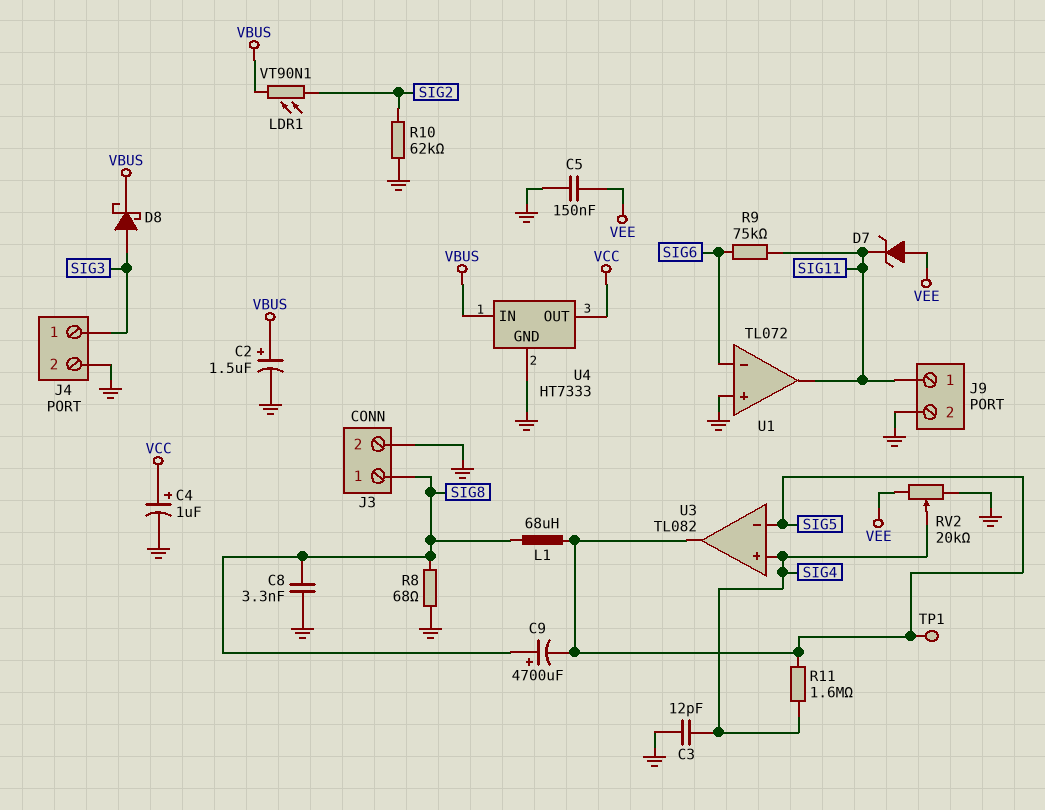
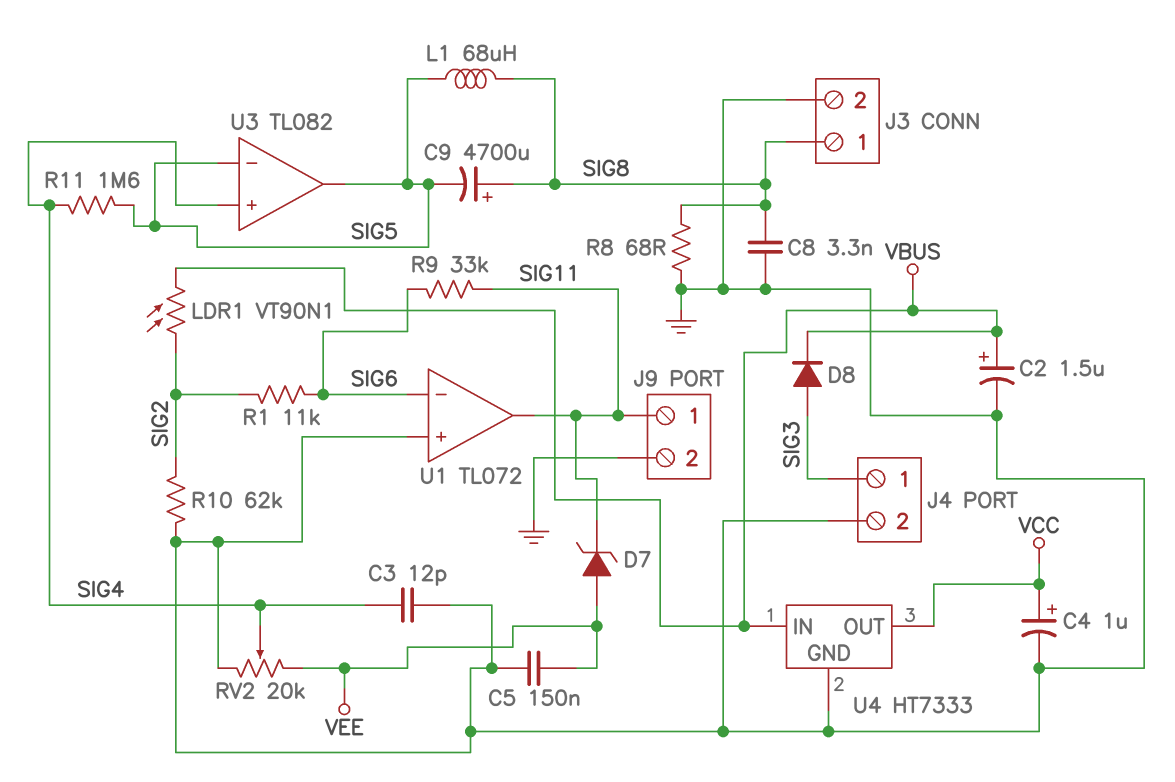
D8: schottky (A SIG3, K VBUS) -> diode (A SIG3, K VBUS)
R1: none -> 11k (SIG2, SIG6)
R9: 75k (SIG6, SIG11) -> 33k (SIG6, SIG11)
TP1: test point (SIG5) -> none

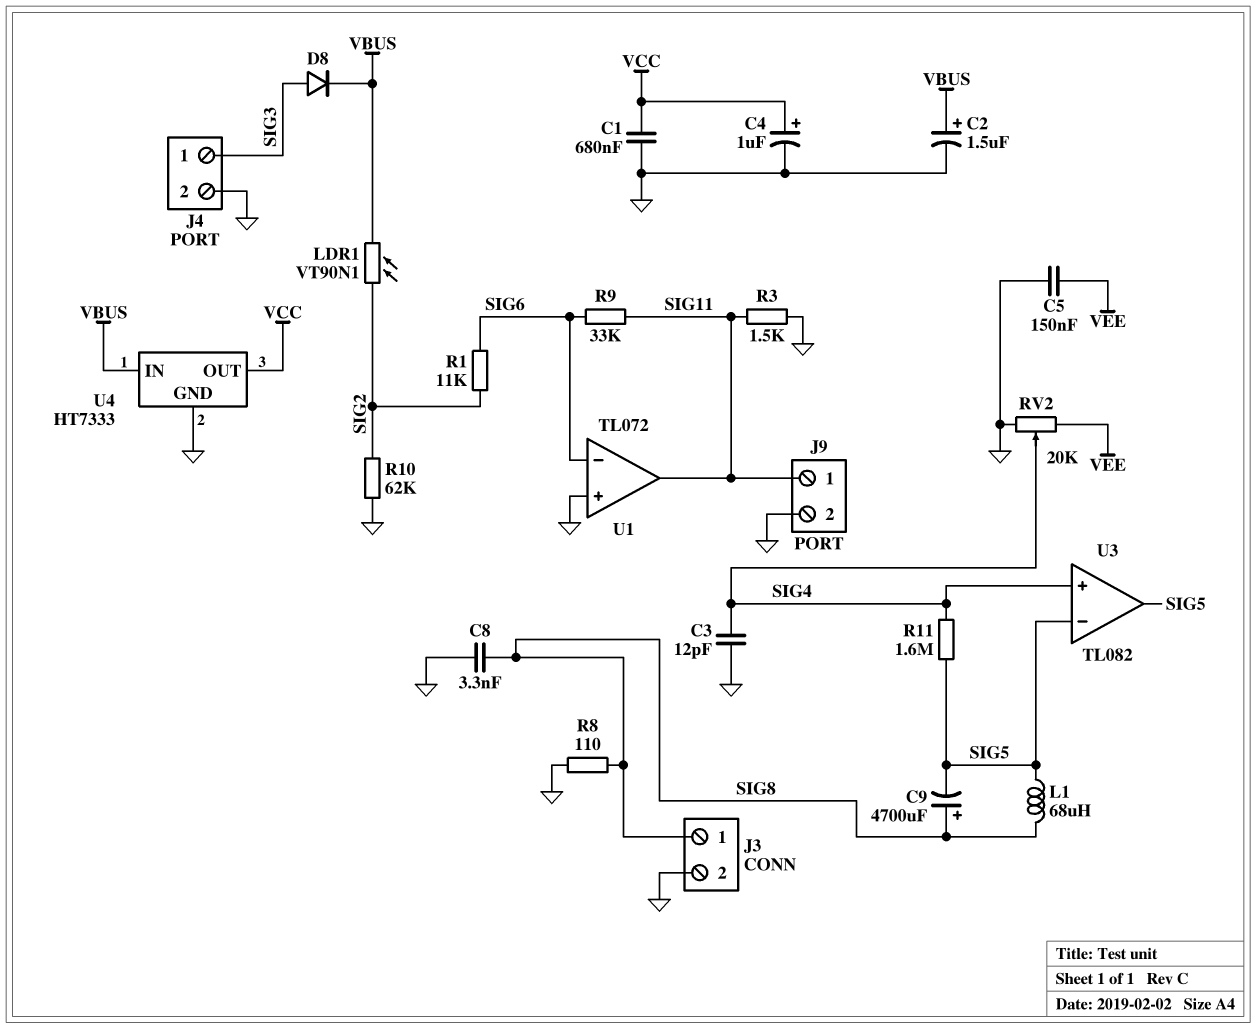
C1: none -> 680nF (GND, VCC)
D7: zener (A VEE, K SIG11) -> none
R3: none -> 1.5k (GND, SIG11)
R8: 68 (GND, SIG8) -> 110 (GND, SIG8)

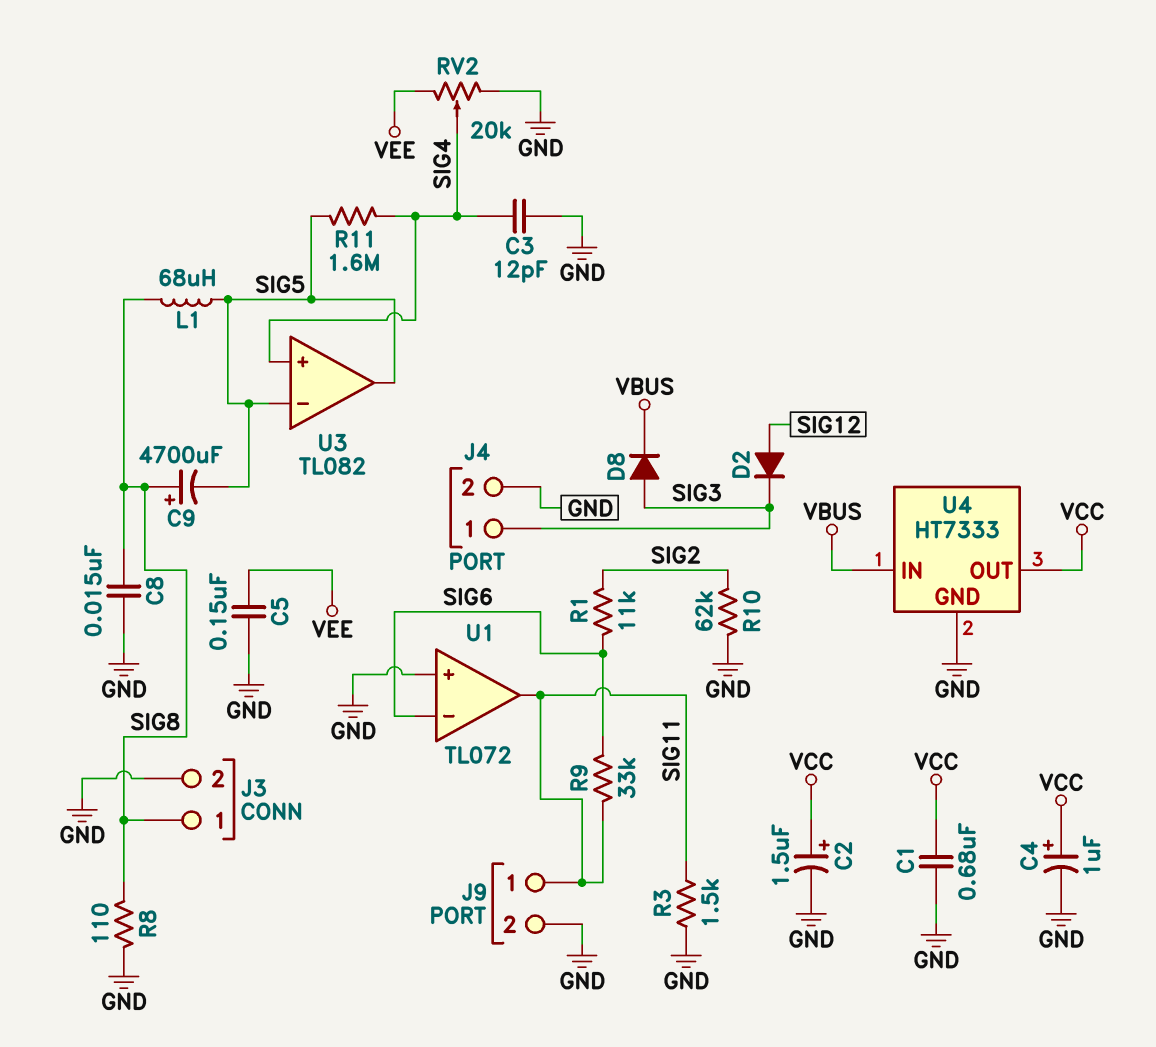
C2: 1.5uF (plus VBUS, minus GND) -> 1.5uF (plus VCC, minus GND)
C8: 3.3nF (GND, SIG8) -> 15nF (GND, SIG8)
D2: none -> diode (A SIG12, K SIG3)
LDR1: VT90N1 (SIG2, VBUS) -> none

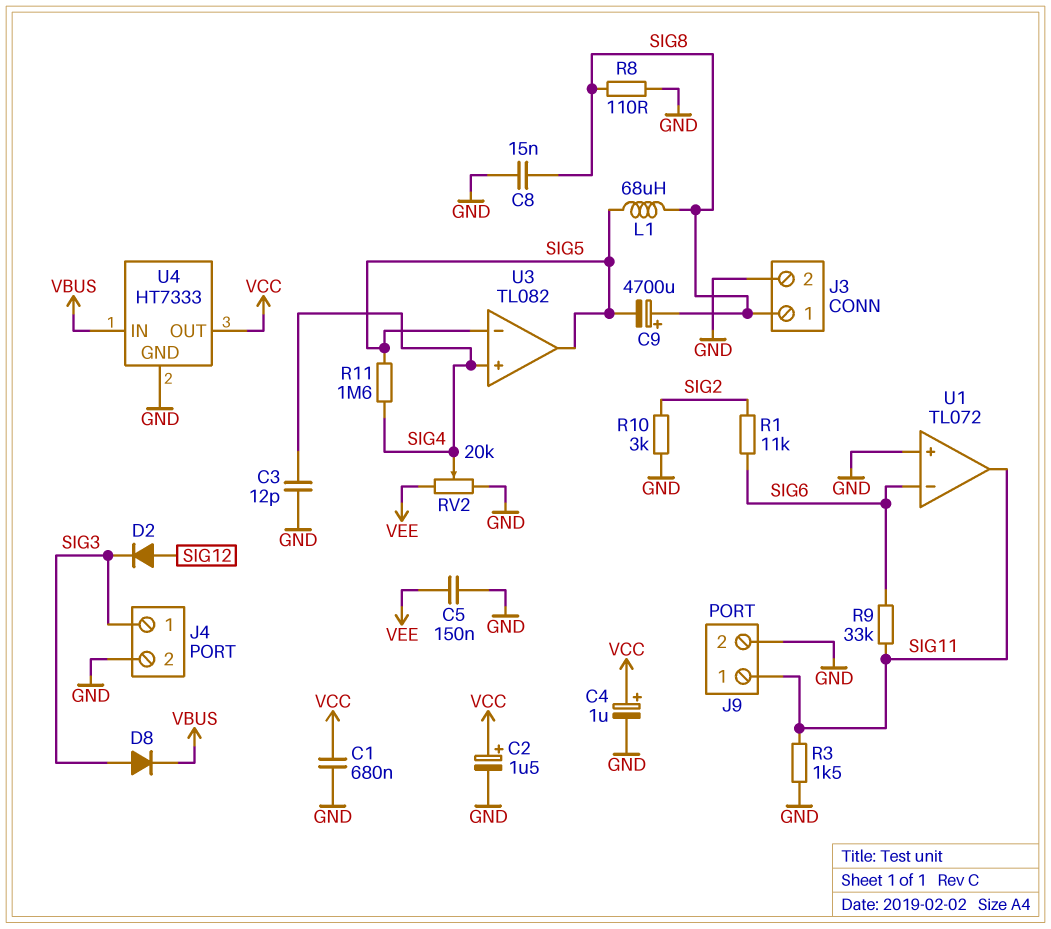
R10: 62k (GND, SIG2) -> 3k (GND, SIG2)

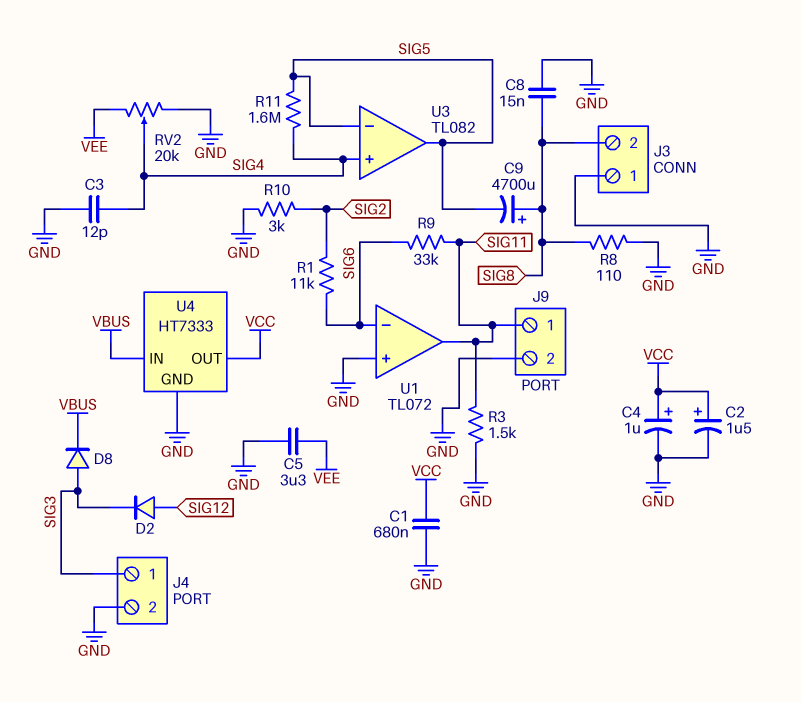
C5: 150nF (GND, VEE) -> 3.3uF (GND, VEE)
J3 pin 1: SIG8 -> GND
J3 pin 2: GND -> SIG8
L1: 68uH (SIG5, SIG8) -> none

